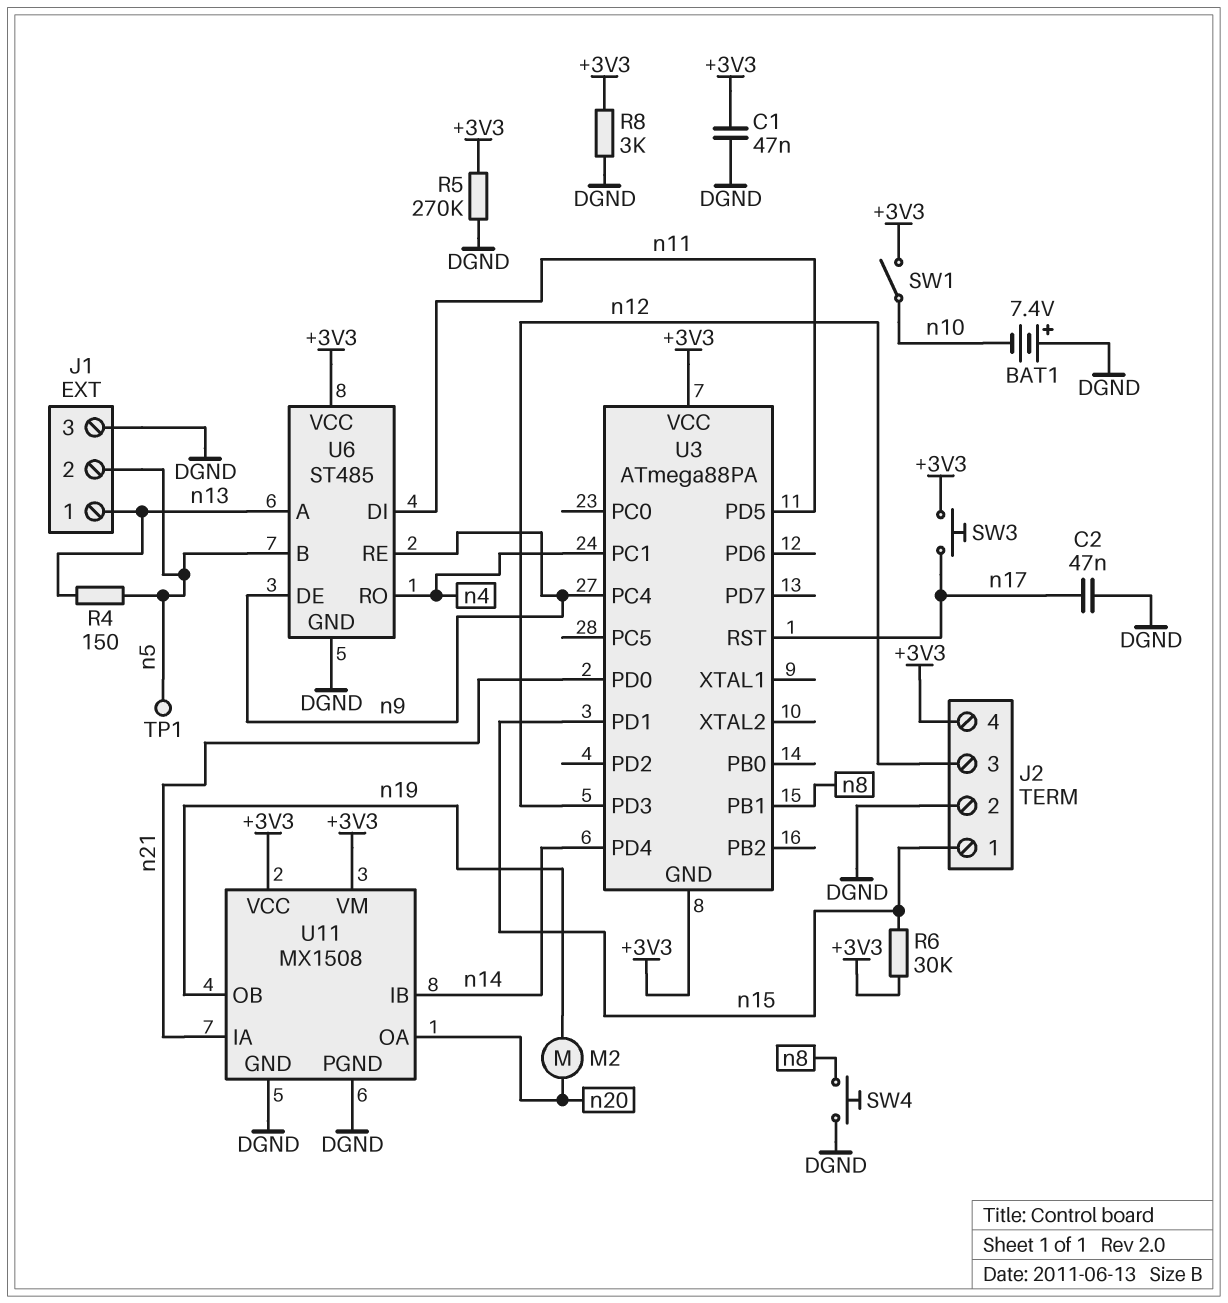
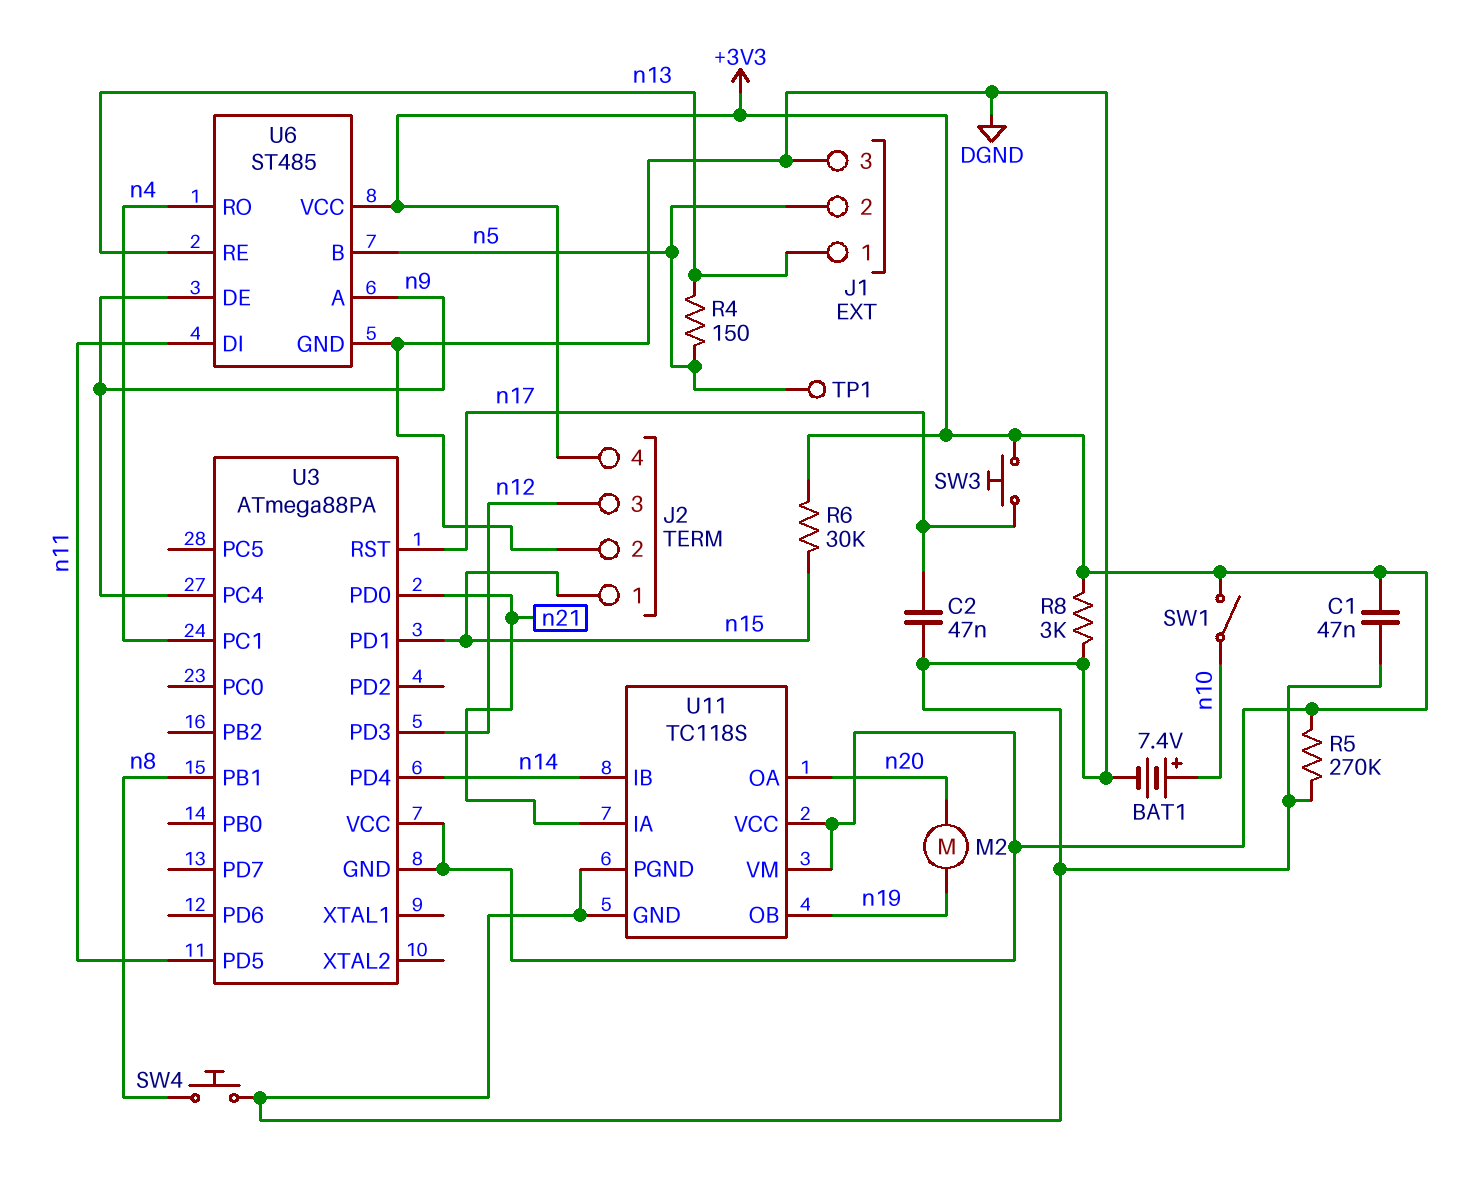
BAT1: 7.4V (plus DGND, minus n10) -> 7.4V (plus n10, minus DGND)
U6 pin A: n13 -> n9
U6 pin RE: n9 -> n13
U11: MX1508 -> TC118S

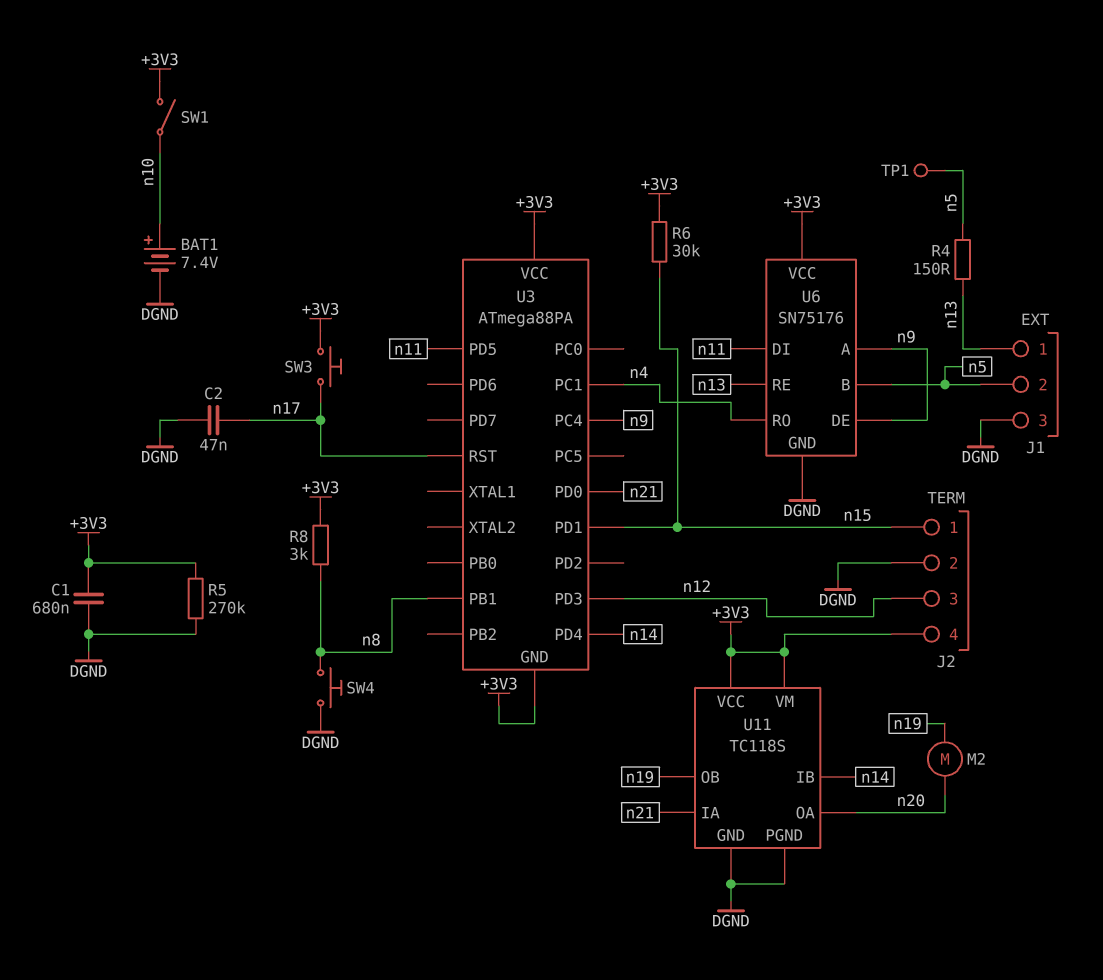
C1: 47nF (+3V3, DGND) -> 680nF (+3V3, DGND)
R8: 3k (+3V3, DGND) -> 3k (+3V3, n8)
U6: ST485 -> SN75176

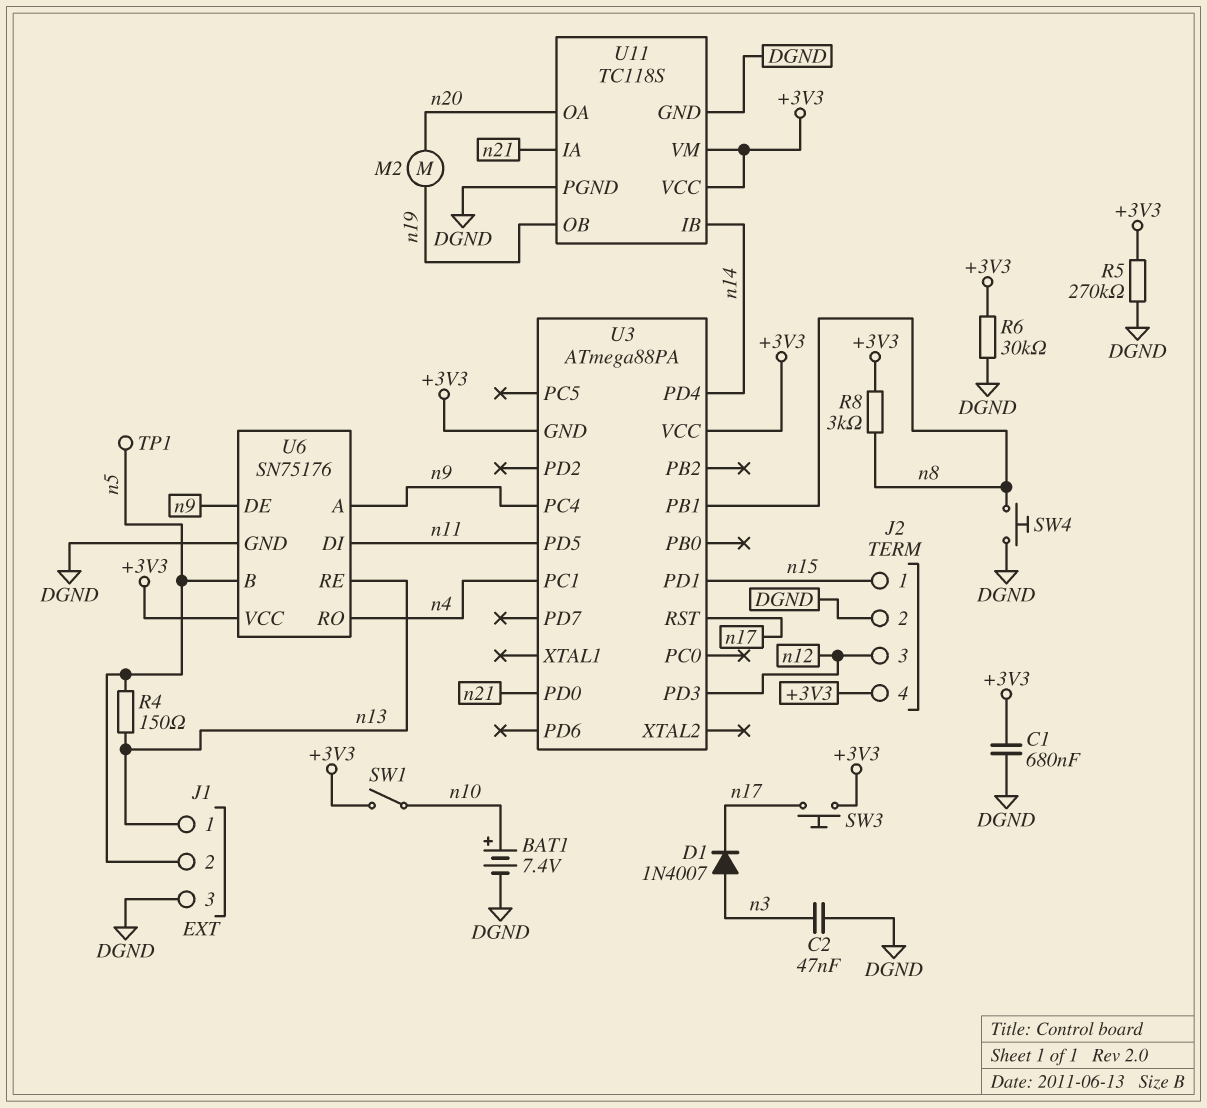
C2: 47nF (DGND, n17) -> 47nF (DGND, n3)
D1: none -> diode 1N4007 (A n3, K n17)
R6: 30k (+3V3, n15) -> 30k (+3V3, DGND)

